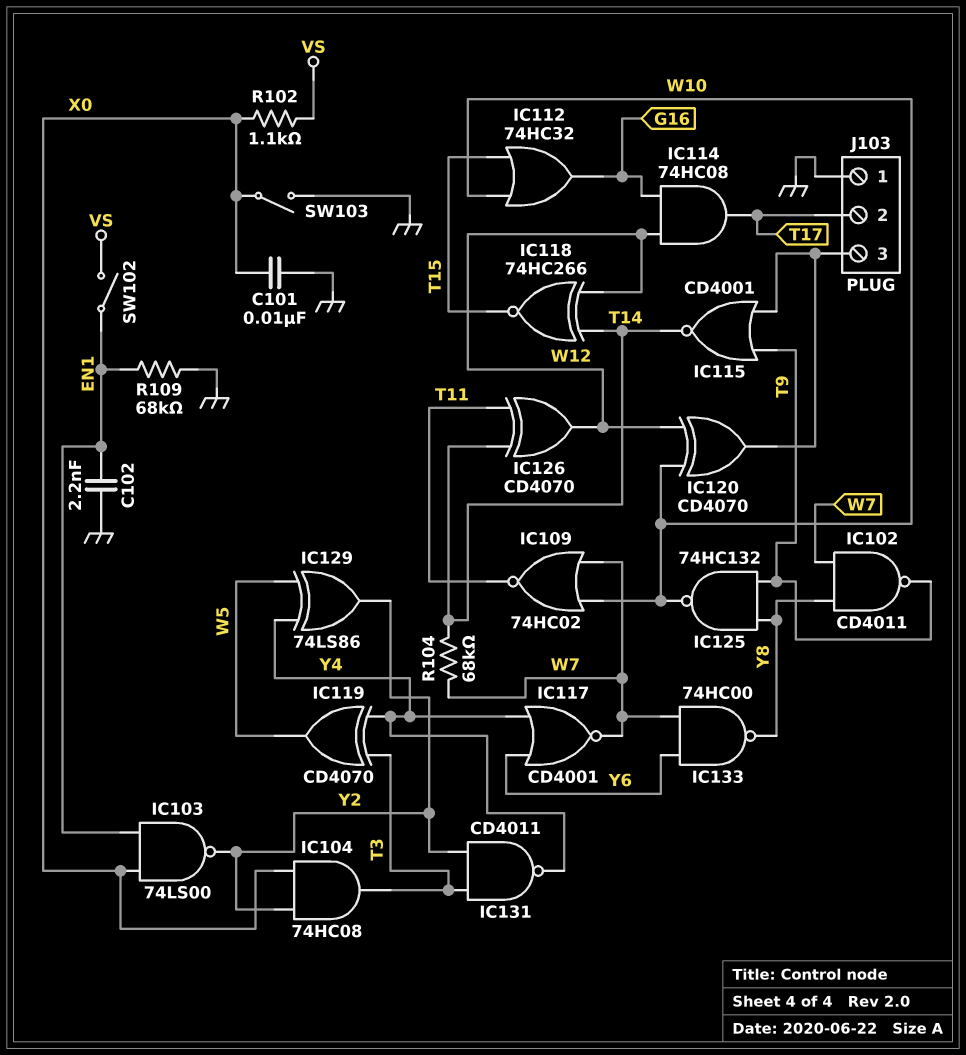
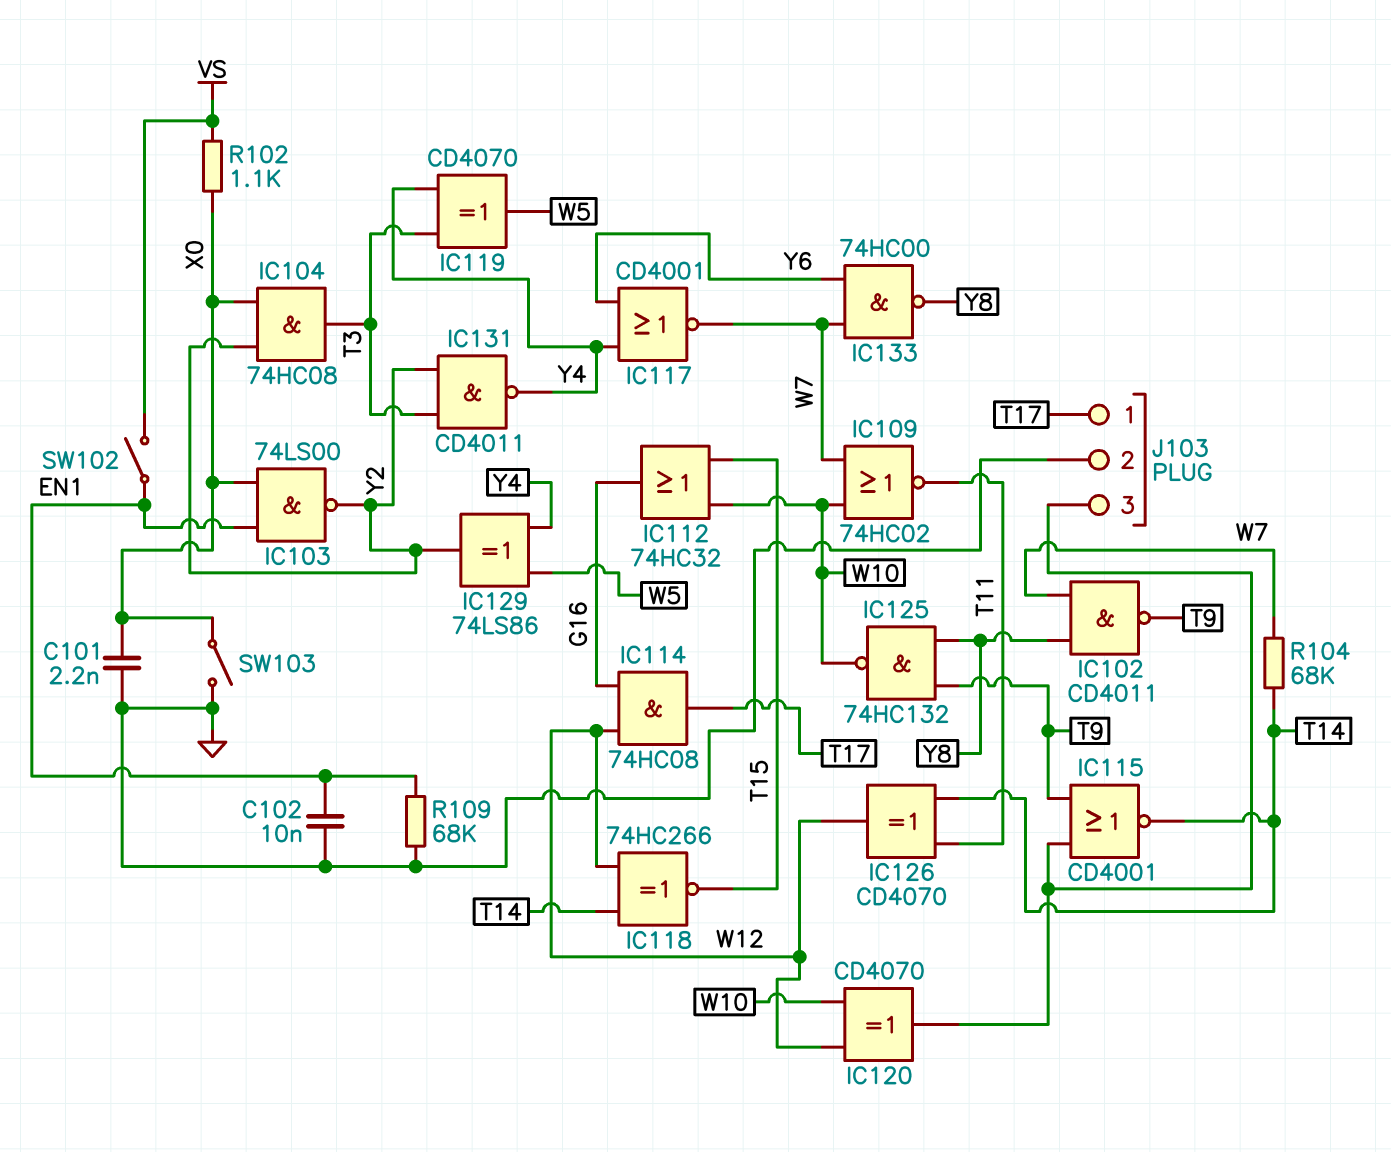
C101: 10nF (GND, X0) -> 2.2nF (GND, X0)
C102: 2.2nF (EN1, GND) -> 10nF (EN1, GND)
J103 pin 1: GND -> T17
J103 pin 2: T17 -> GND

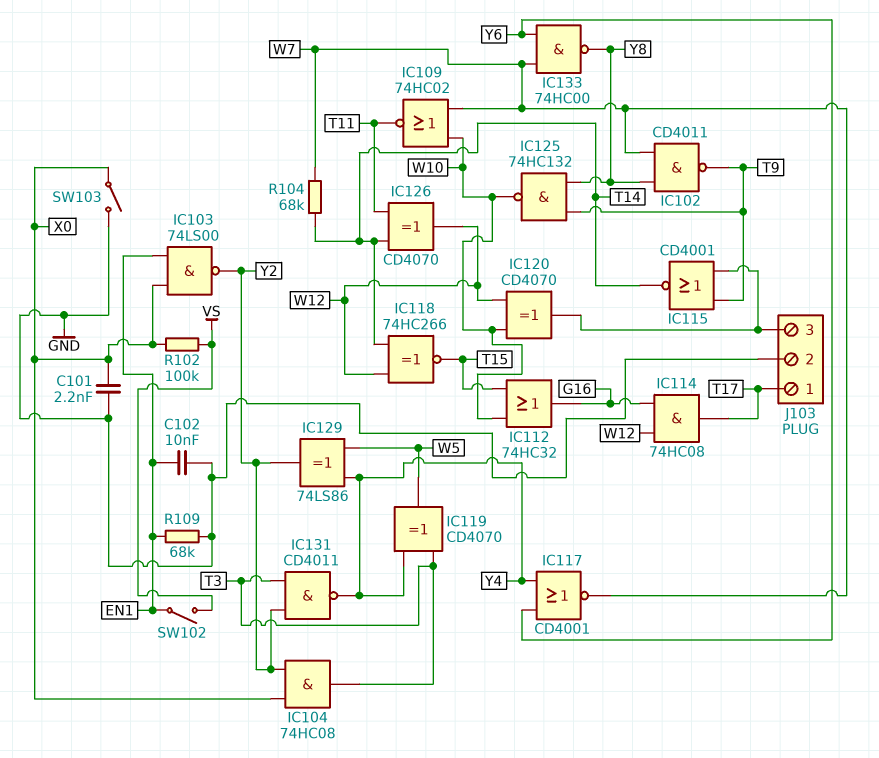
R102: 1.1k (VS, X0) -> 100k (VS, X0)

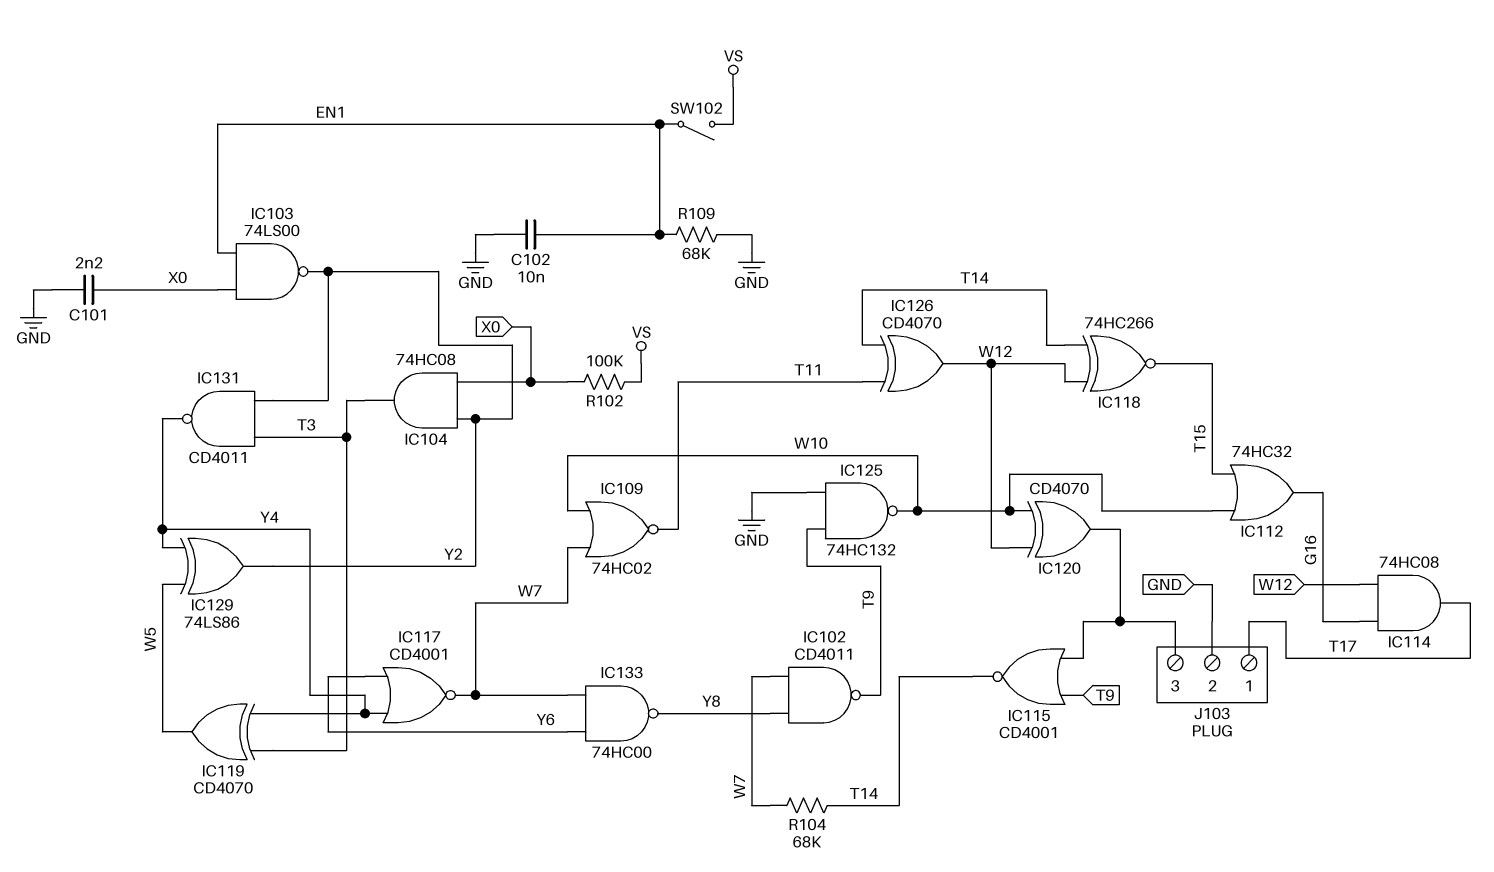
IC125: NAND 74HC132 (in T9, in Y8, out W10) -> NAND 74HC132 (in GND, in T9, out W10)
SW103: switch (GND, X0) -> none

